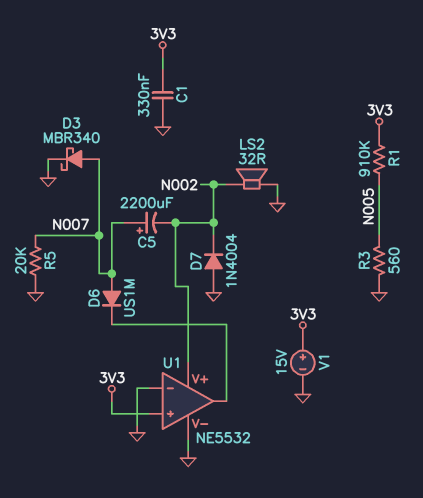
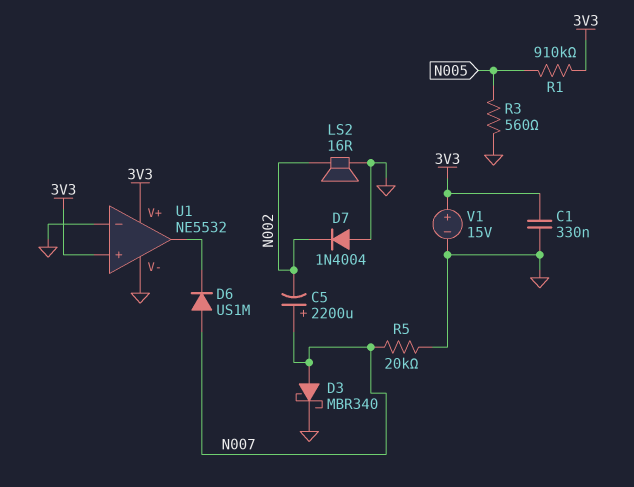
LS2: speaker 32R (GND, N002) -> speaker 16R (GND, N002)
U1 pin V+: N002 -> 3V3

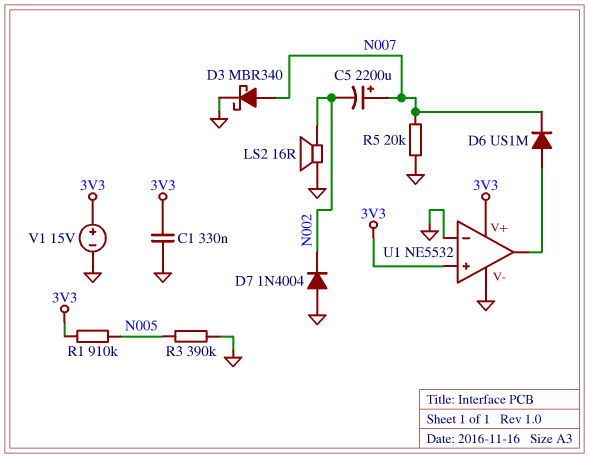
D6: diode US1M (A N007, K U1/out) -> diode US1M (A U1/out, K N007)
R3: 560 (GND, N005) -> 390k (GND, N005)

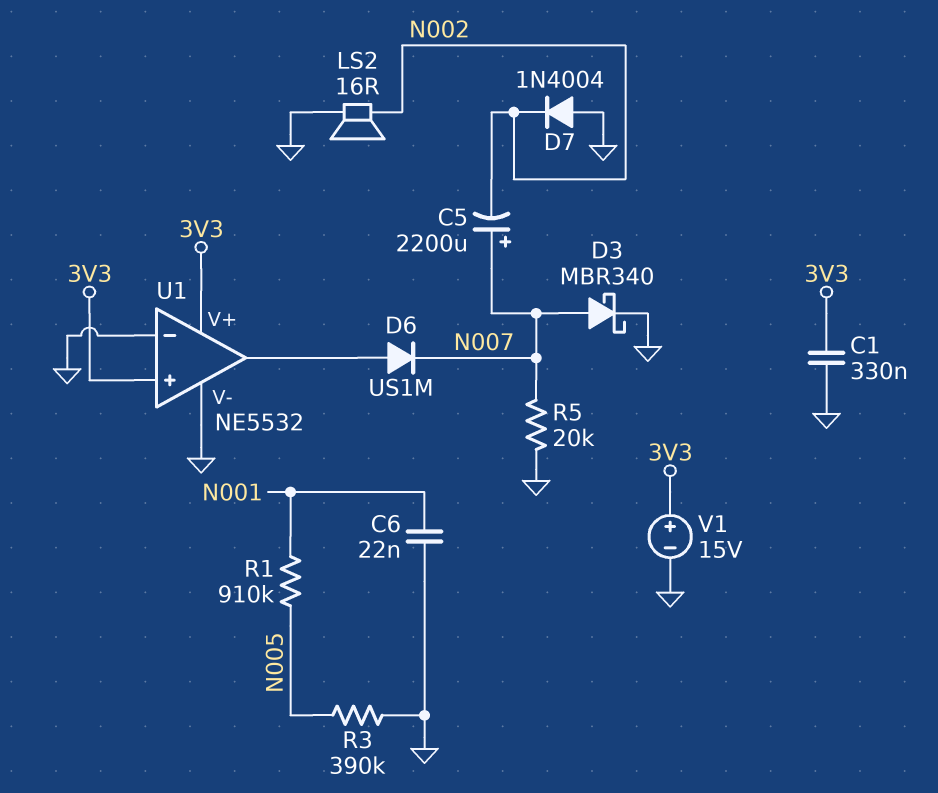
C6: none -> 22nF (GND, N001)
R1: 910k (3V3, N005) -> 910k (N001, N005)

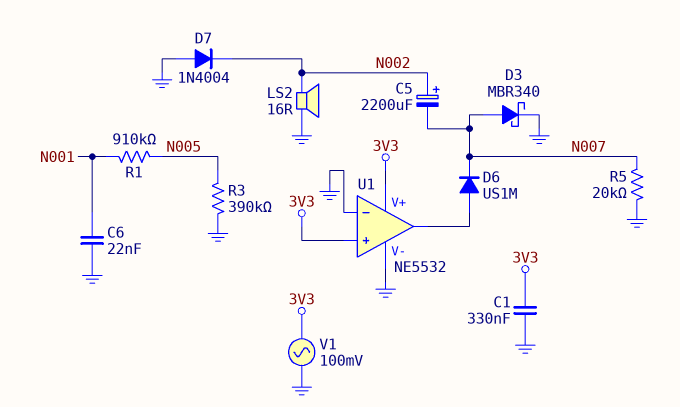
C5: 2200uF (plus N007, minus N002) -> 2200uF (plus N002, minus N007)
V1: 15V (plus 3V3, minus GND) -> AC 100mV (3V3, GND)

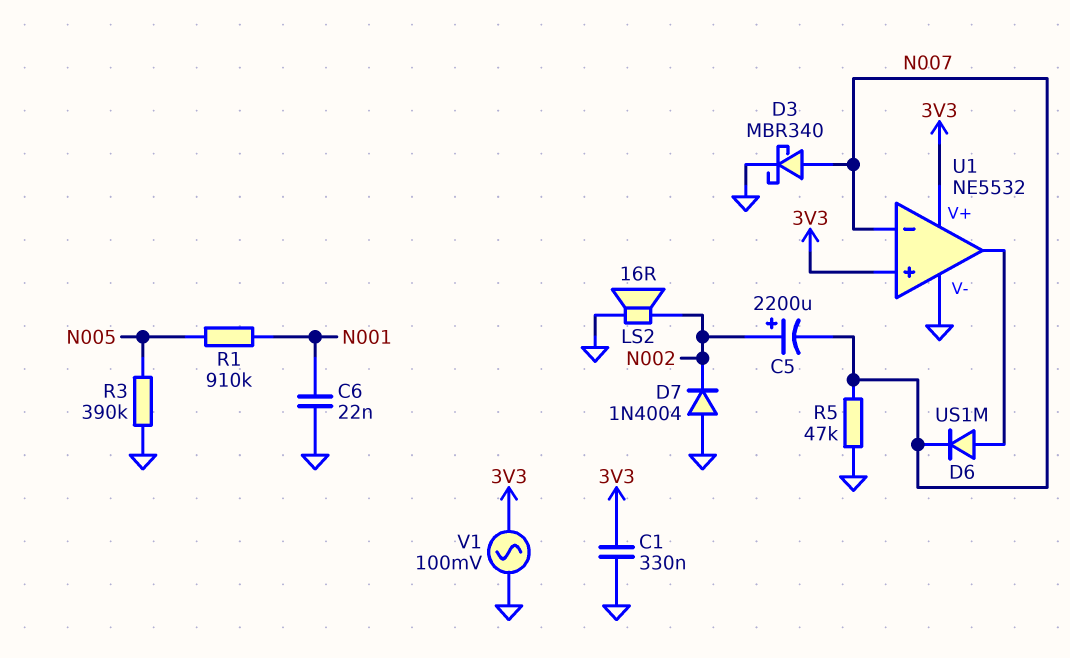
R5: 20k (GND, N007) -> 47k (GND, N007)
U1 pin in-: GND -> N007

